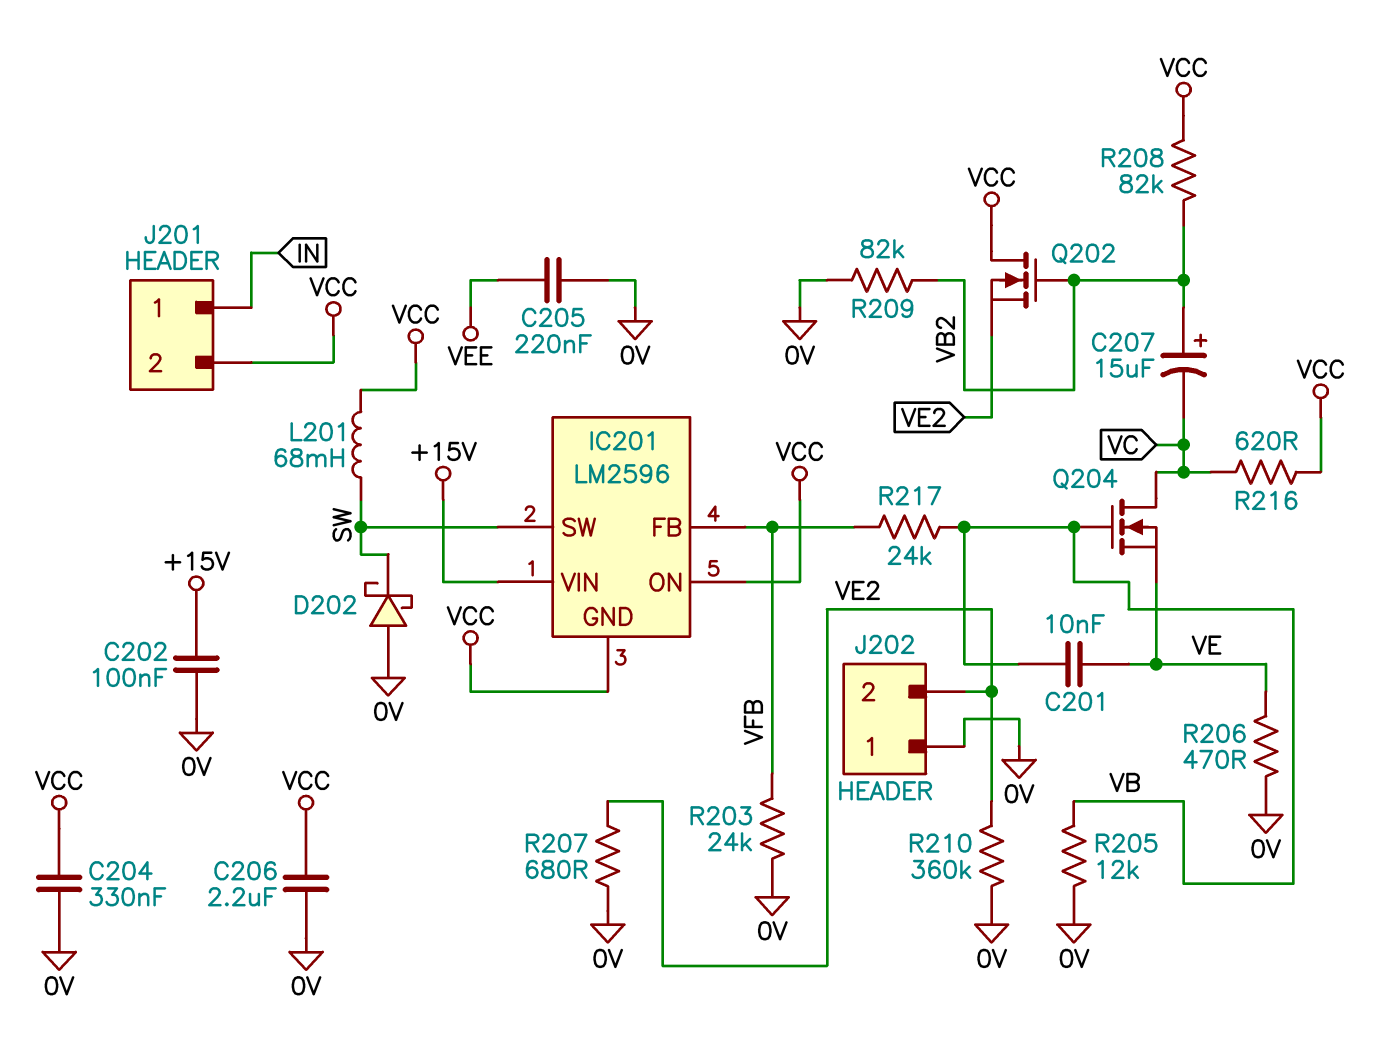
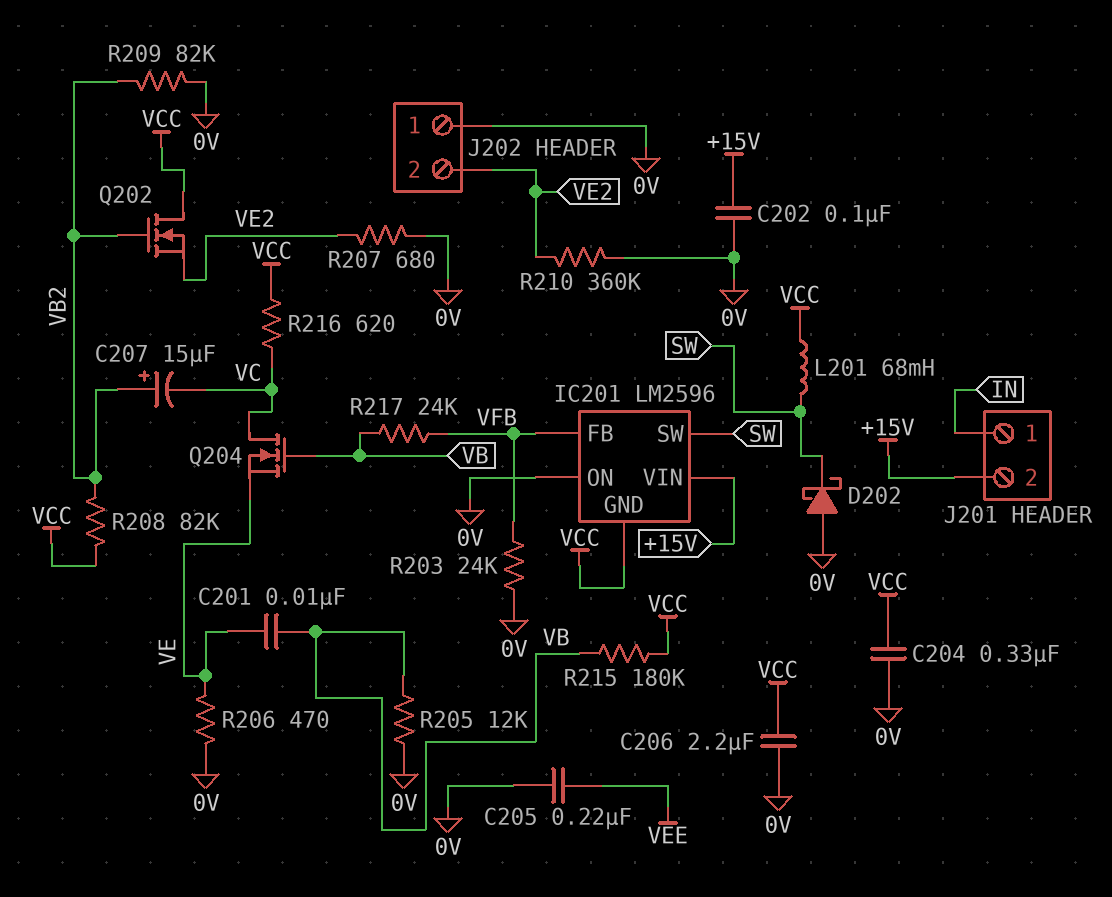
IC201 pin ON: VCC -> 0V
J201 pin 2: VCC -> +15V
R215: none -> 180k (VB, VCC)

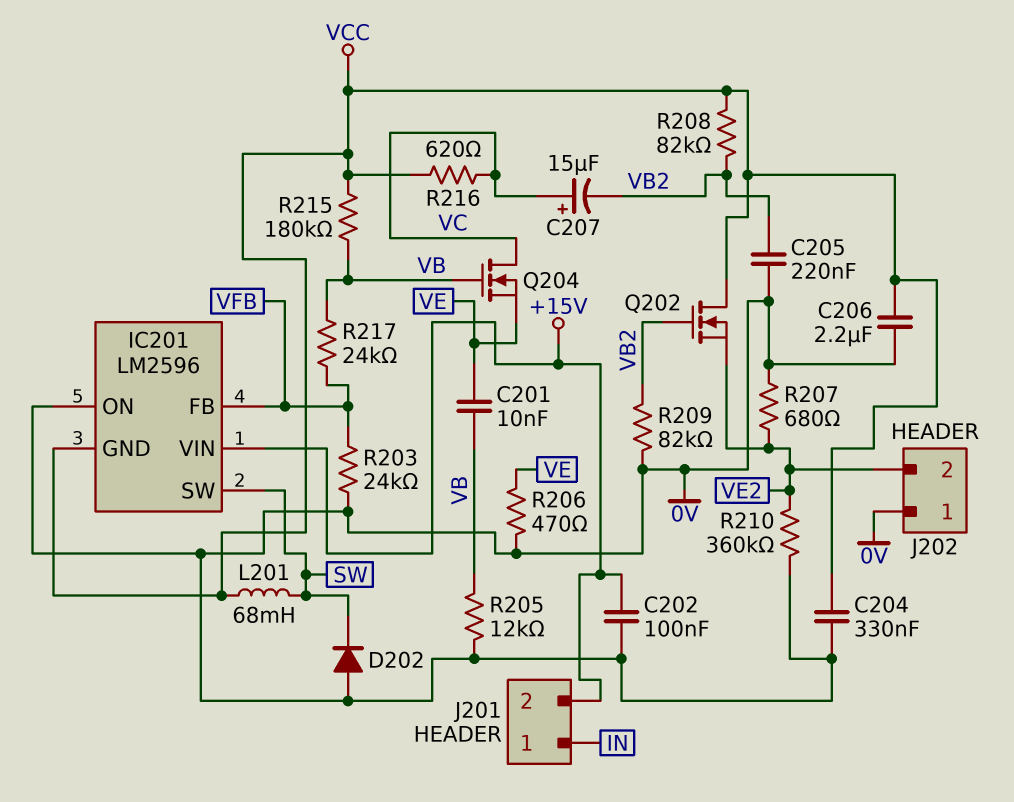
C205: 220nF (0V, VEE) -> 220nF (0V, VB2)
C207: 15uF (plus VB2, minus VC) -> 15uF (plus VC, minus VB2)
D202: schottky (A 0V, K SW) -> diode (A 0V, K SW)

